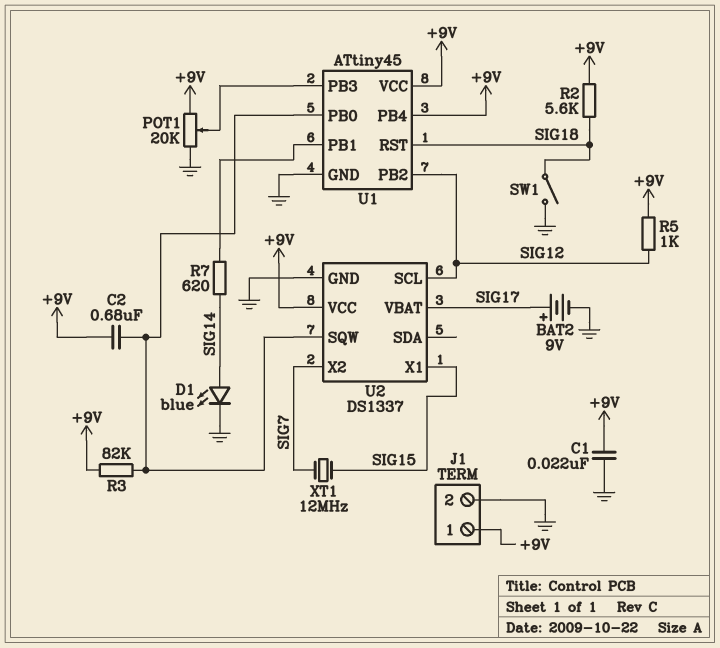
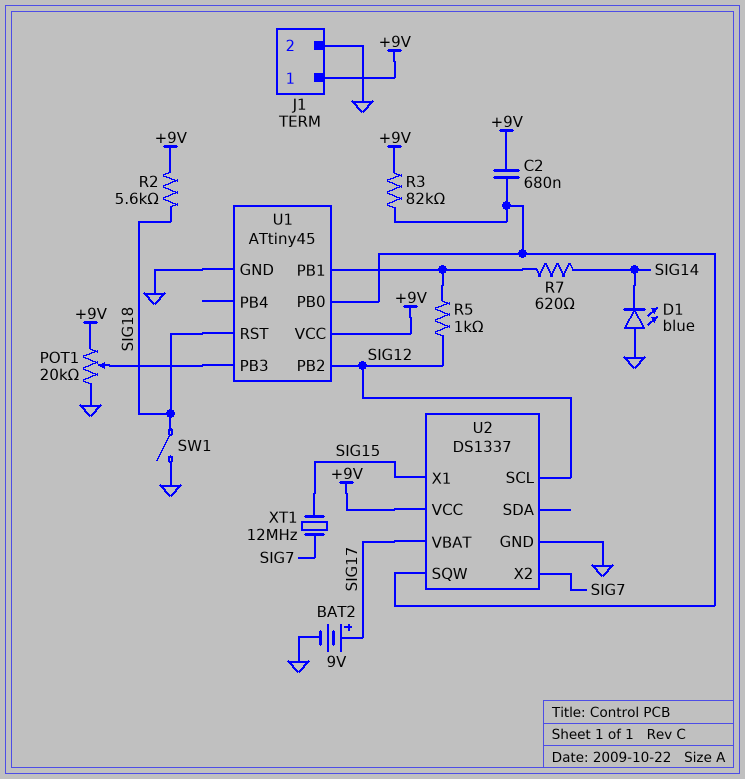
C1: 22nF (+9V, GND) -> none
D1: LED blue (A SIG14, K GND) -> LED blue (A GND, K SIG14)
R5: 1k (+9V, SIG12) -> 1k (SIG12, U1/PB1)
U1 pin PB4: +9V -> none

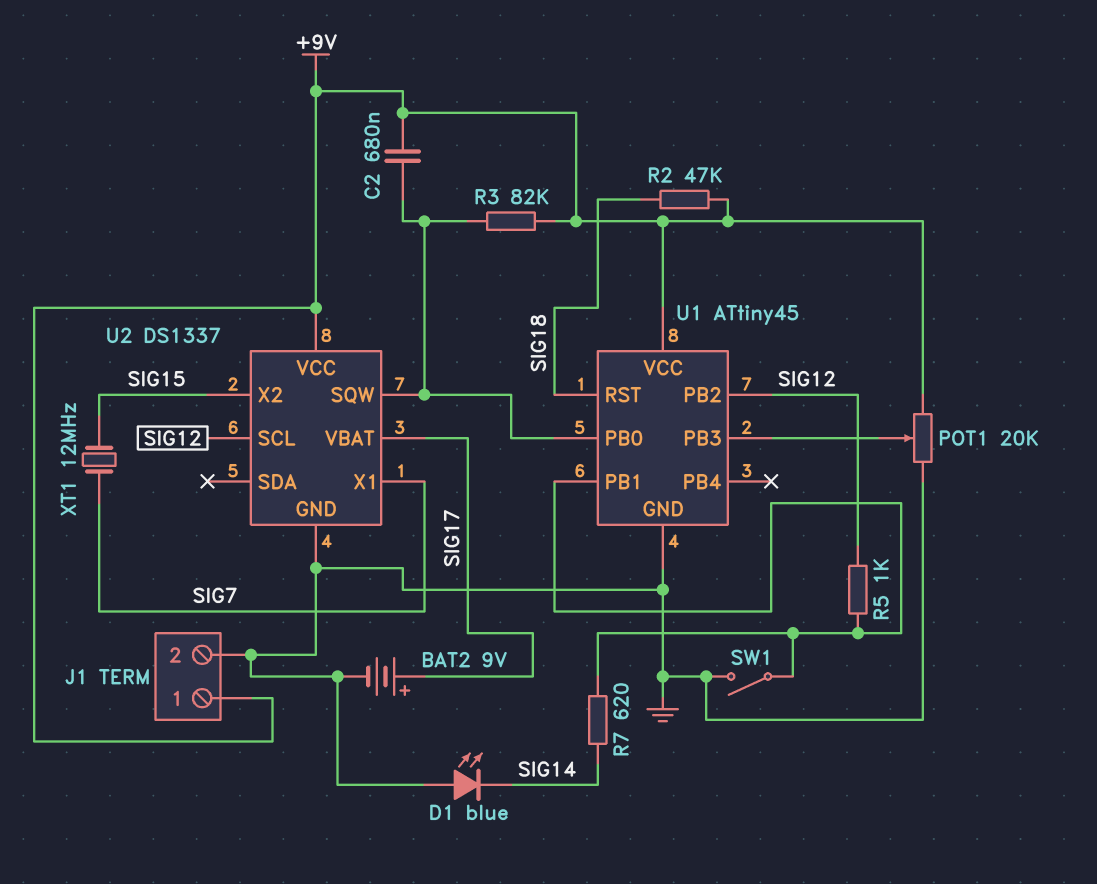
R2: 5.6k (+9V, SIG18) -> 47k (+9V, SIG18)
SW1: switch (GND, SIG18) -> switch (GND, U1/PB1)
U2 pin X1: SIG15 -> SIG7
U2 pin X2: SIG7 -> SIG15

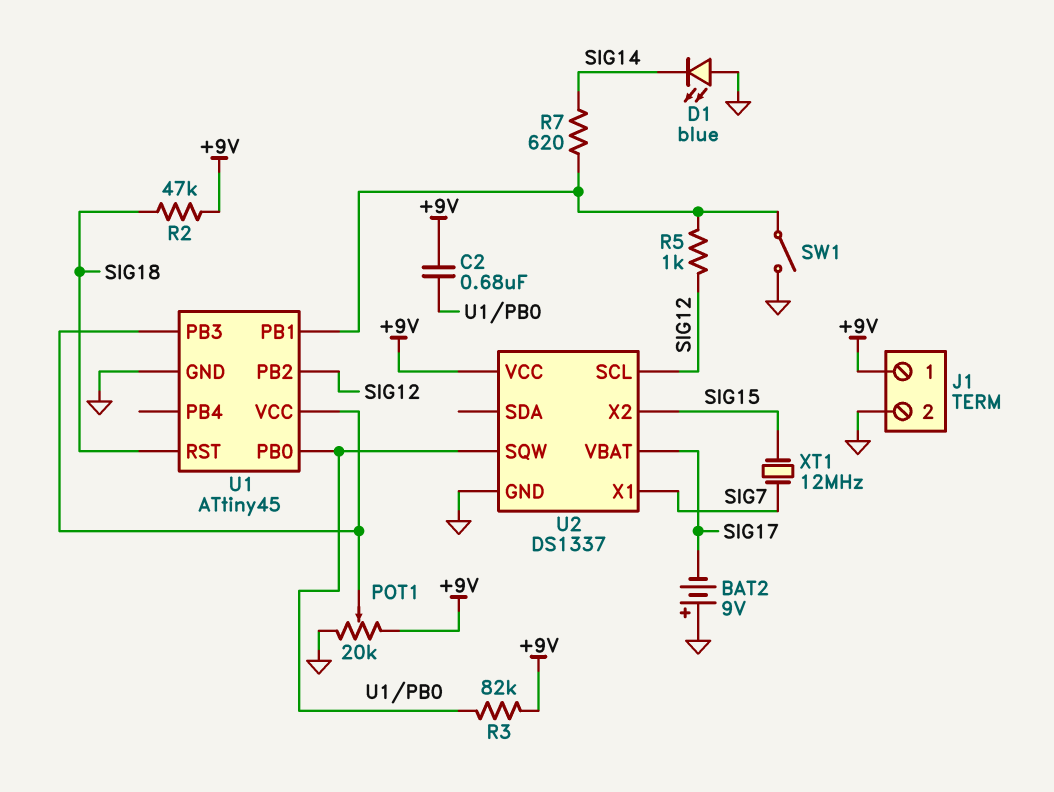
BAT2: 9V (plus SIG17, minus GND) -> 9V (plus GND, minus SIG17)
U1 pin VCC: +9V -> U1/PB3

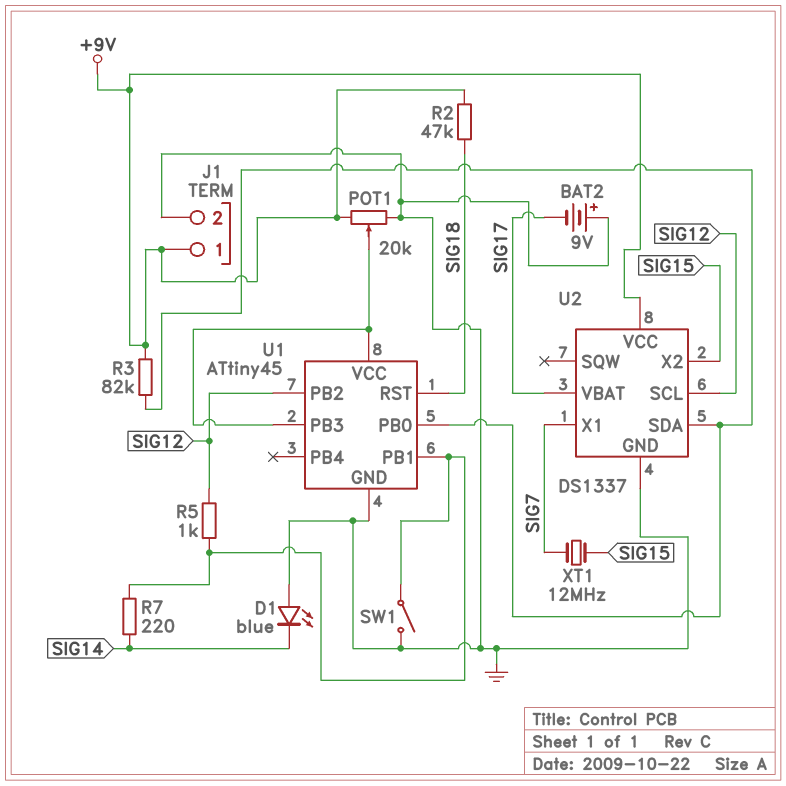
C2: 680nF (+9V, U1/PB0) -> none
R7: 620 (SIG14, U1/PB1) -> 220 (SIG14, U1/PB1)
U2 pin SDA: none -> U1/PB0
U2 pin SQW: U1/PB0 -> none

